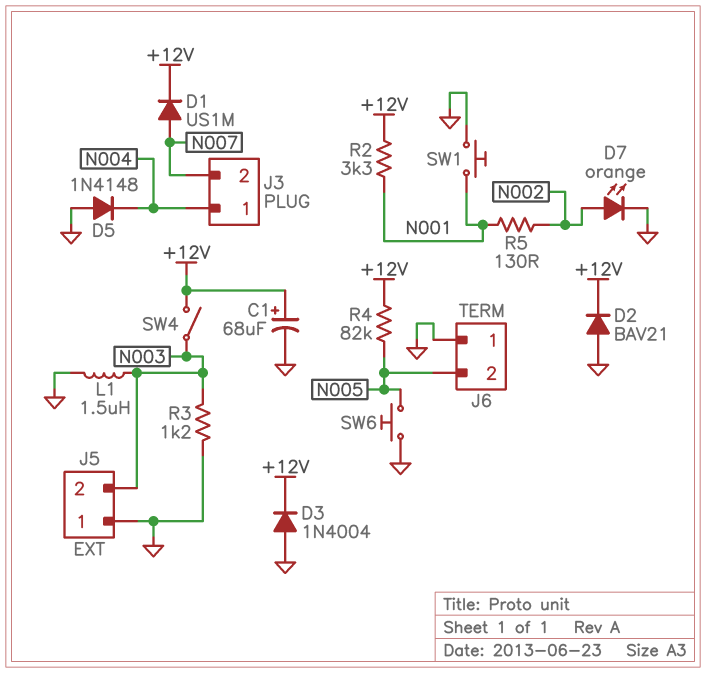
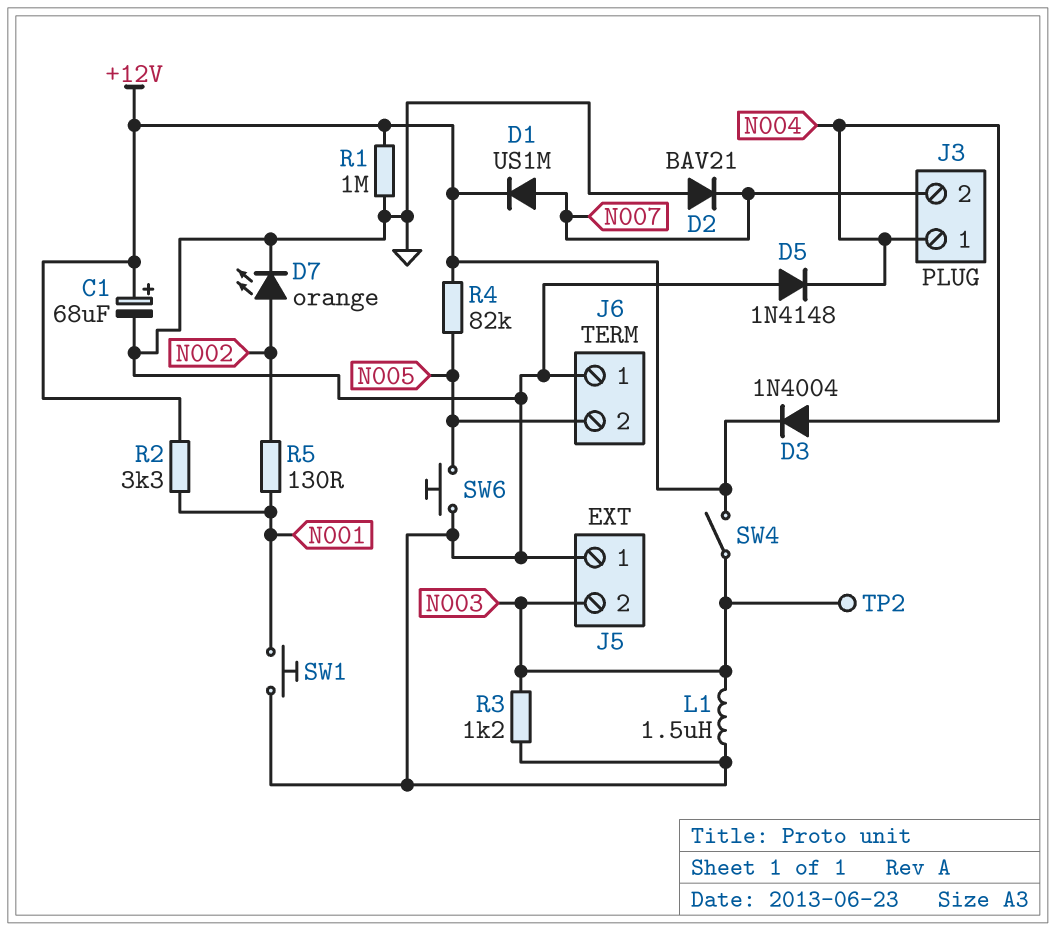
D2: diode BAV21 (A GND, K +12V) -> diode BAV21 (A GND, K N007)
D3: diode 1N4004 (A GND, K +12V) -> diode 1N4004 (A N004, K +12V)
R1: none -> 1M (+12V, GND)
TP2: none -> test point (N003)

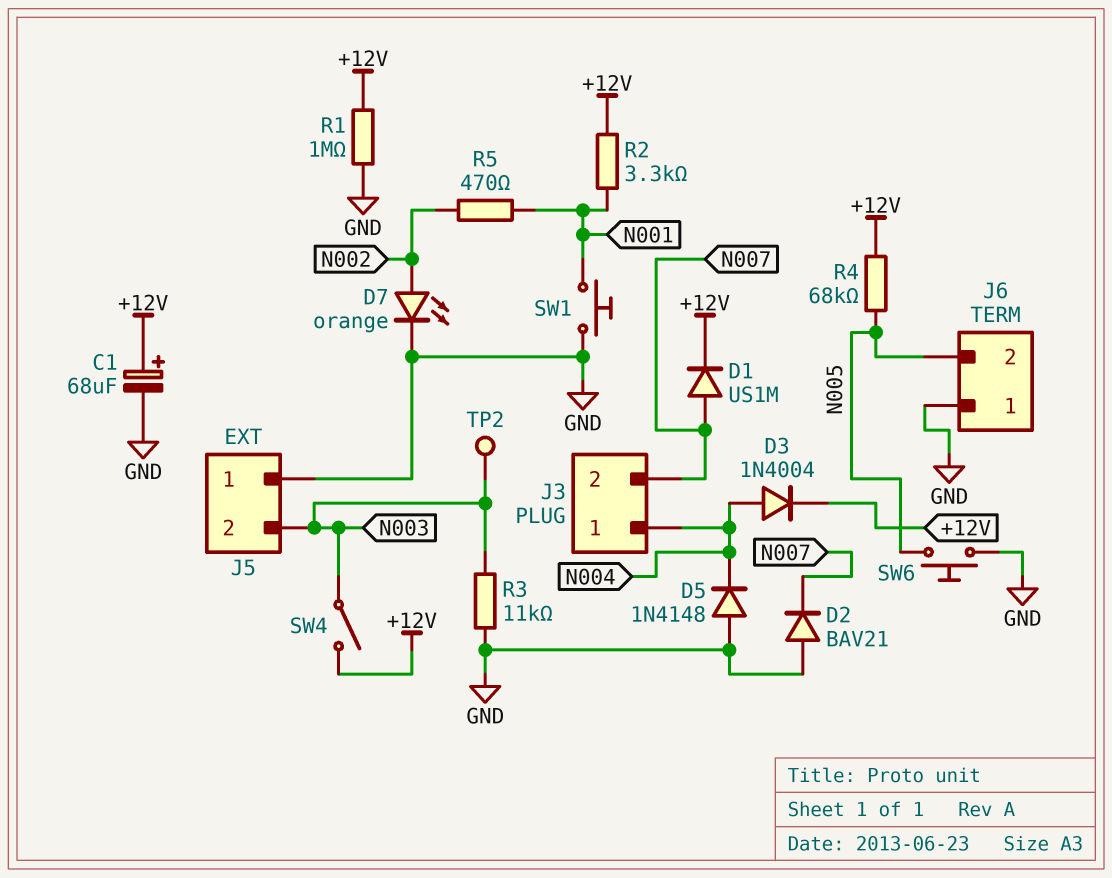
L1: 1.5uH (GND, N003) -> none
R3: 1.2k (GND, N003) -> 11k (GND, N003)
R4: 82k (+12V, N005) -> 68k (+12V, N005)
R5: 130 (N001, N002) -> 470 (N001, N002)

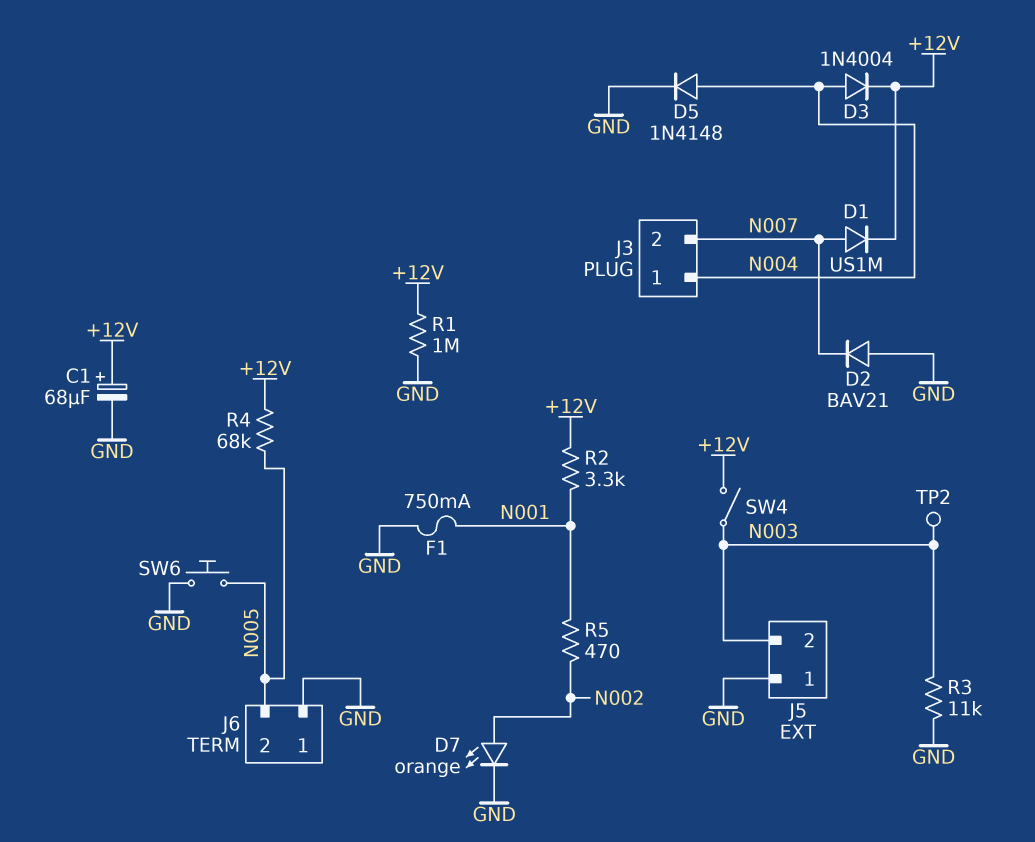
D5: diode 1N4148 (A GND, K N004) -> diode 1N4148 (A N004, K GND)
F1: none -> 750mA (GND, N001)
SW1: button (GND, N001) -> none

